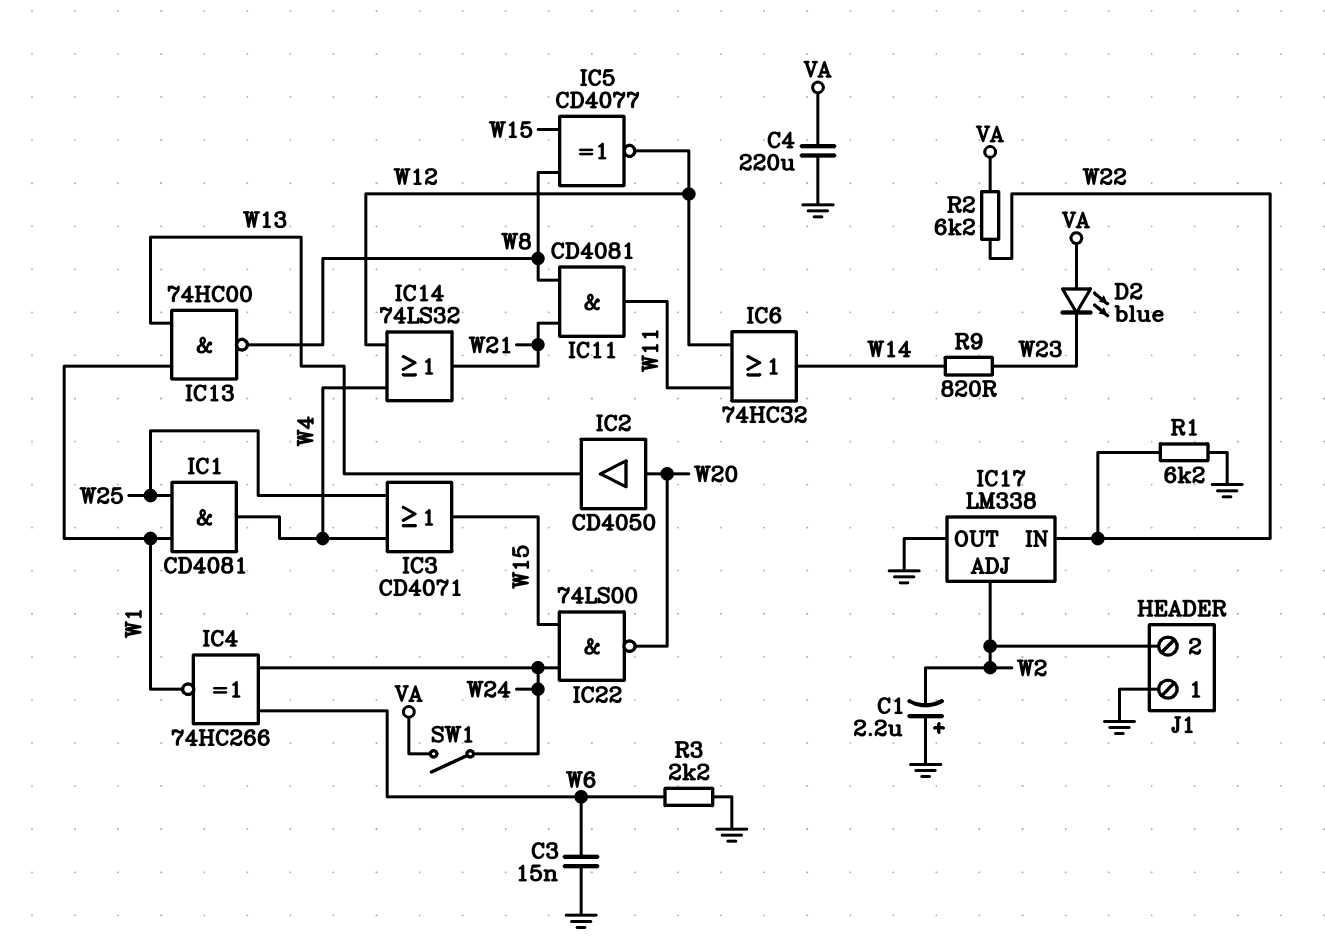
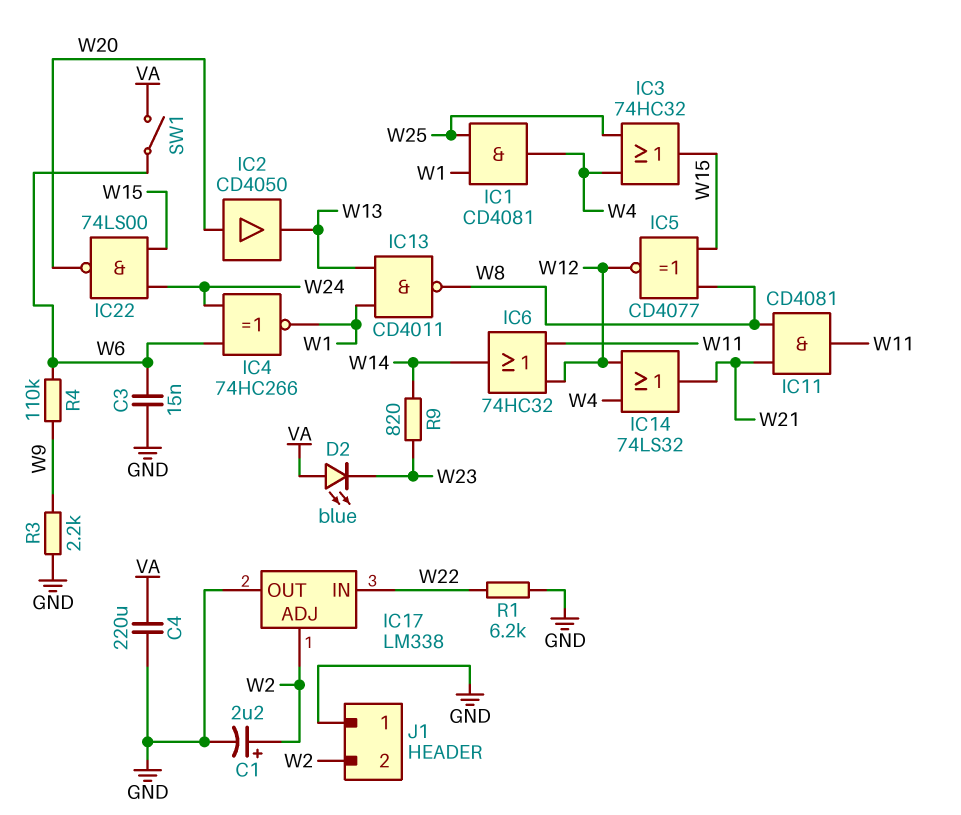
C1: 2.2uF (plus GND, minus W2) -> 2.2uF (plus W2, minus GND)
IC3: OR CD4071 (in W4, in W25, out W15) -> OR 74HC32 (in W4, in W25, out W15)
IC13: NAND 74HC00 (in W1, in W13, out W8) -> NAND CD4011 (in W1, in W13, out W8)
R2: 6.2k (VA, W22) -> none
R3: 2.2k (GND, W6) -> 2.2k (GND, W9)
R4: none -> 110k (W6, W9)
SW1: switch (VA, W24) -> switch (VA, W6)

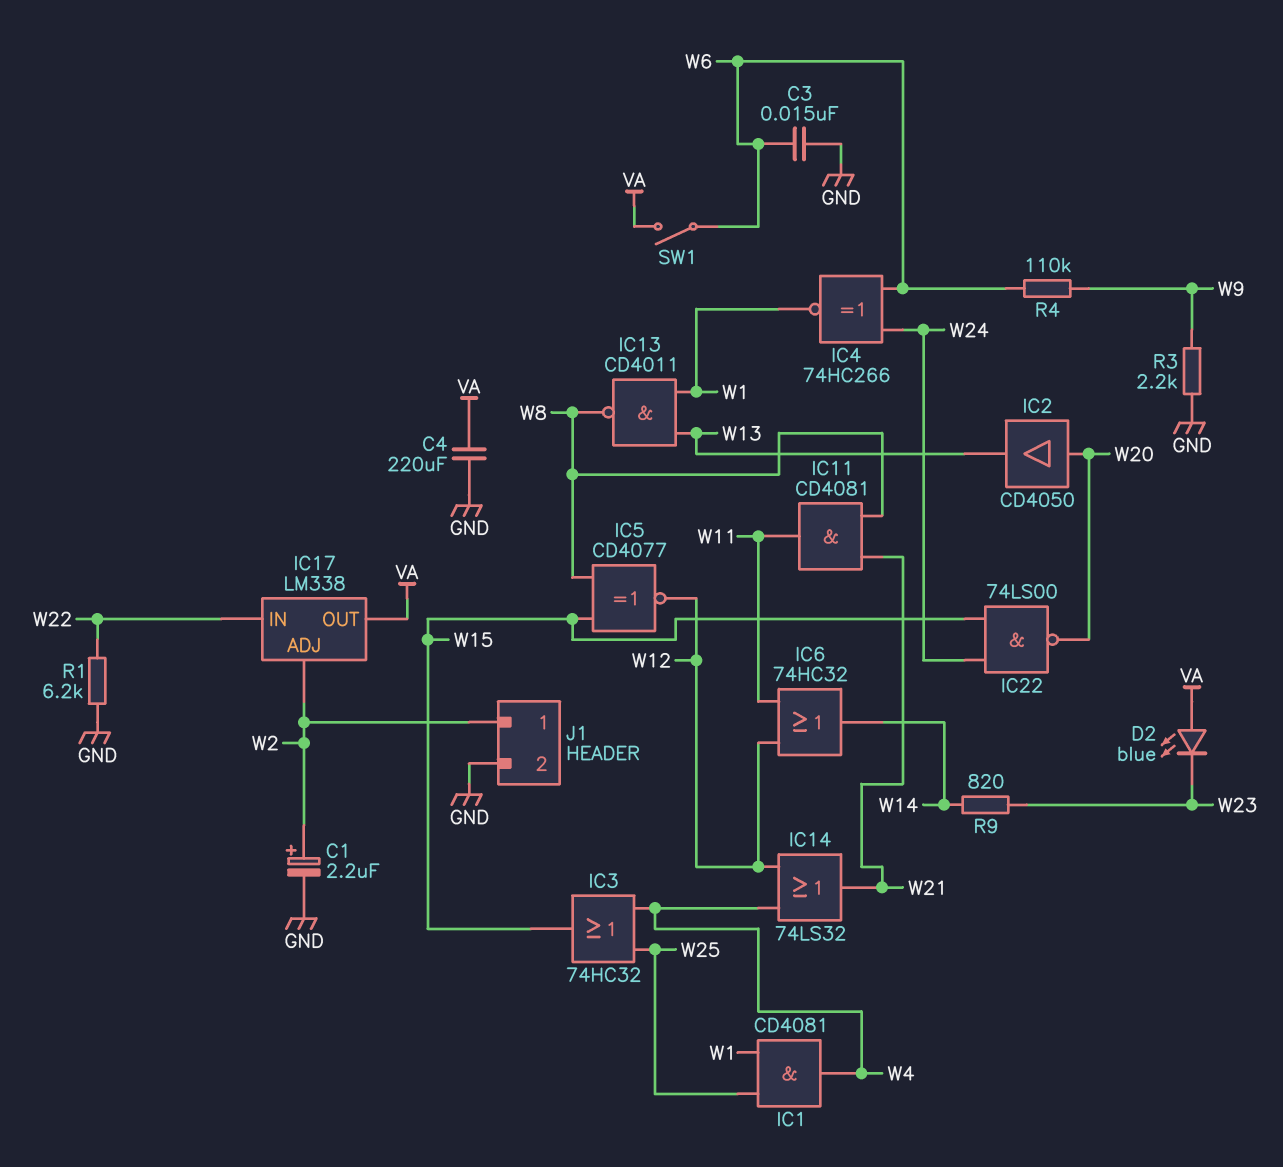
IC17 pin OUT: GND -> VA
J1 pin 1: GND -> W2
J1 pin 2: W2 -> GND

